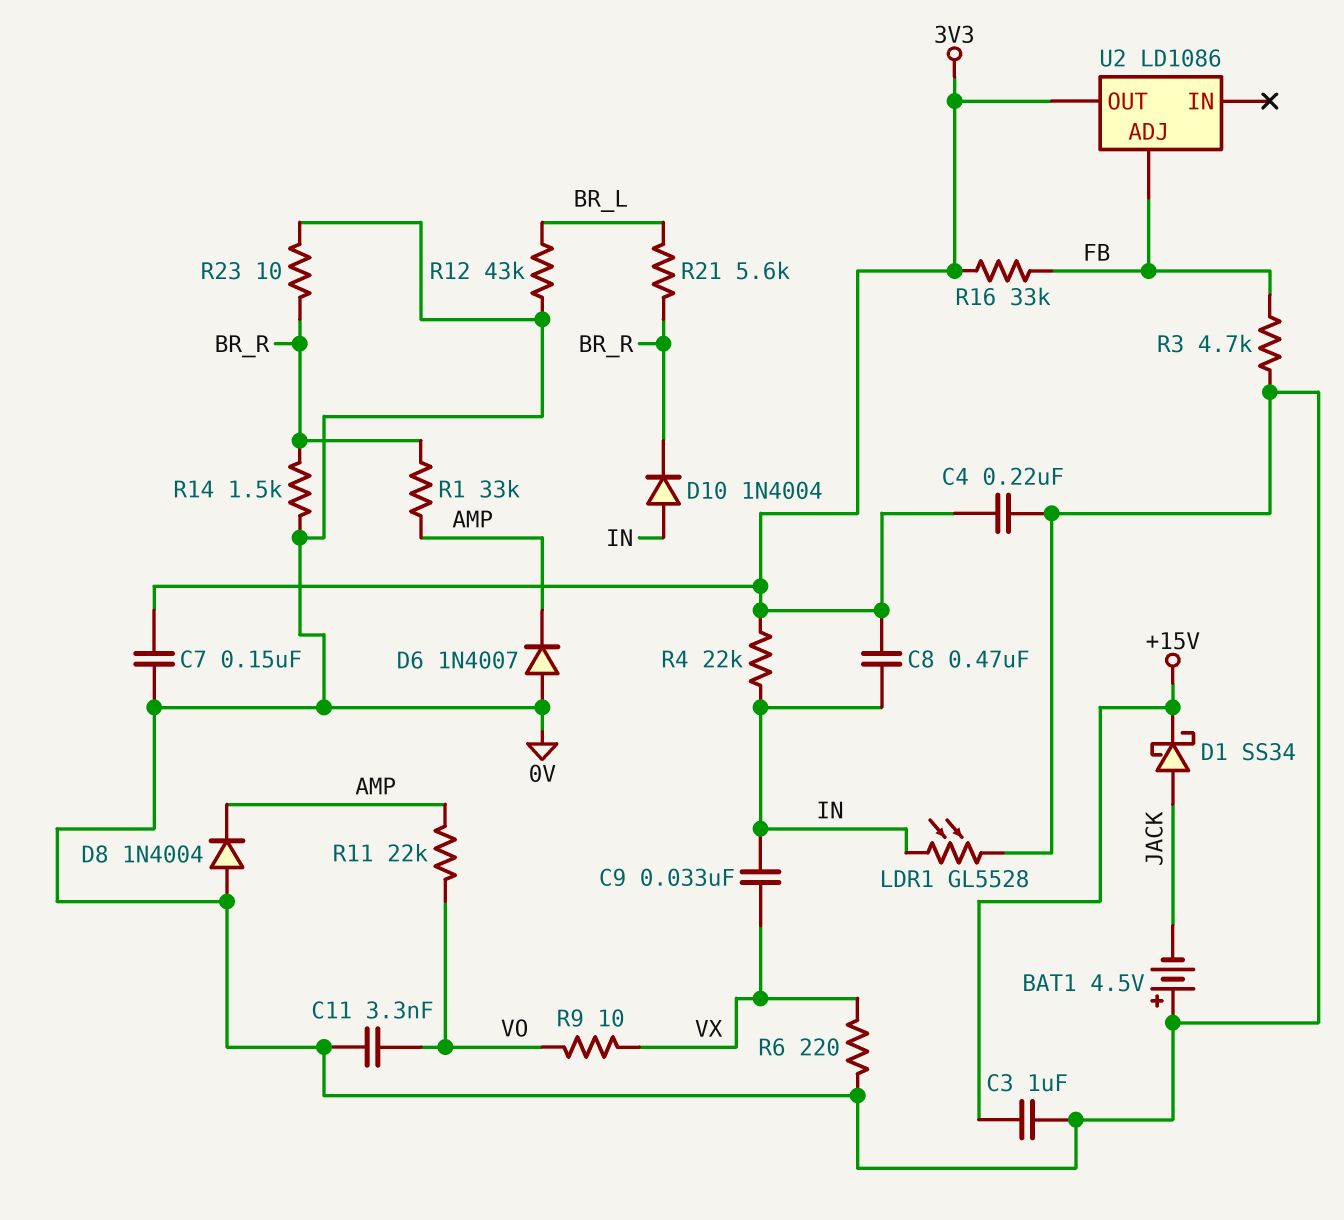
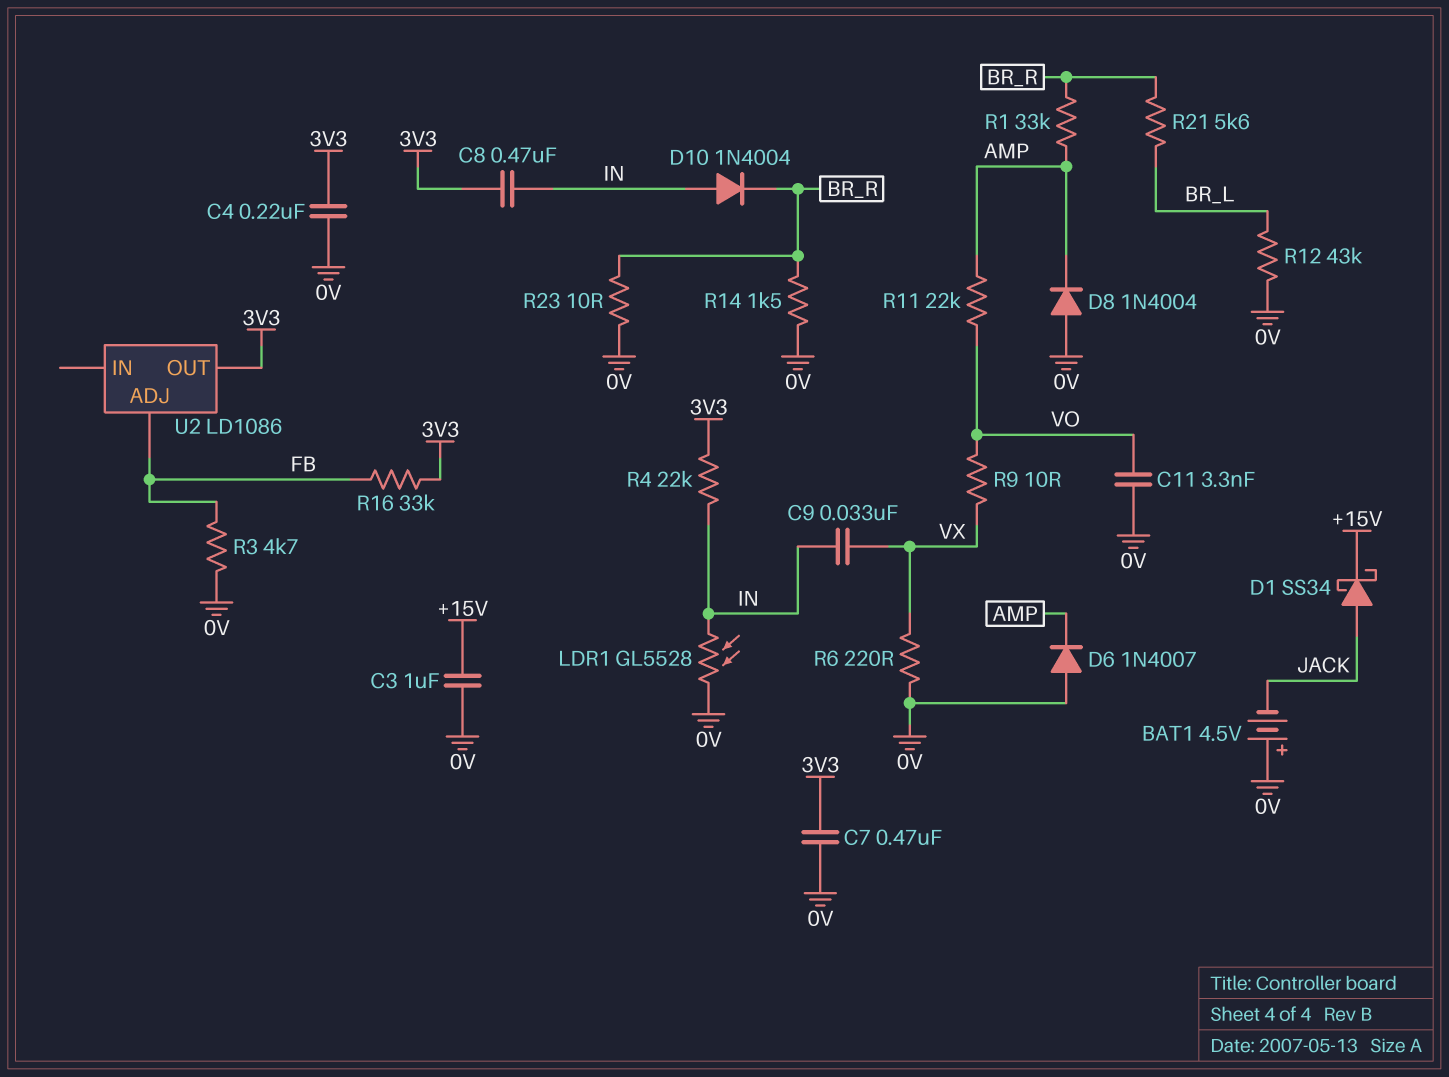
C7: 150nF (0V, 3V3) -> 470nF (0V, 3V3)

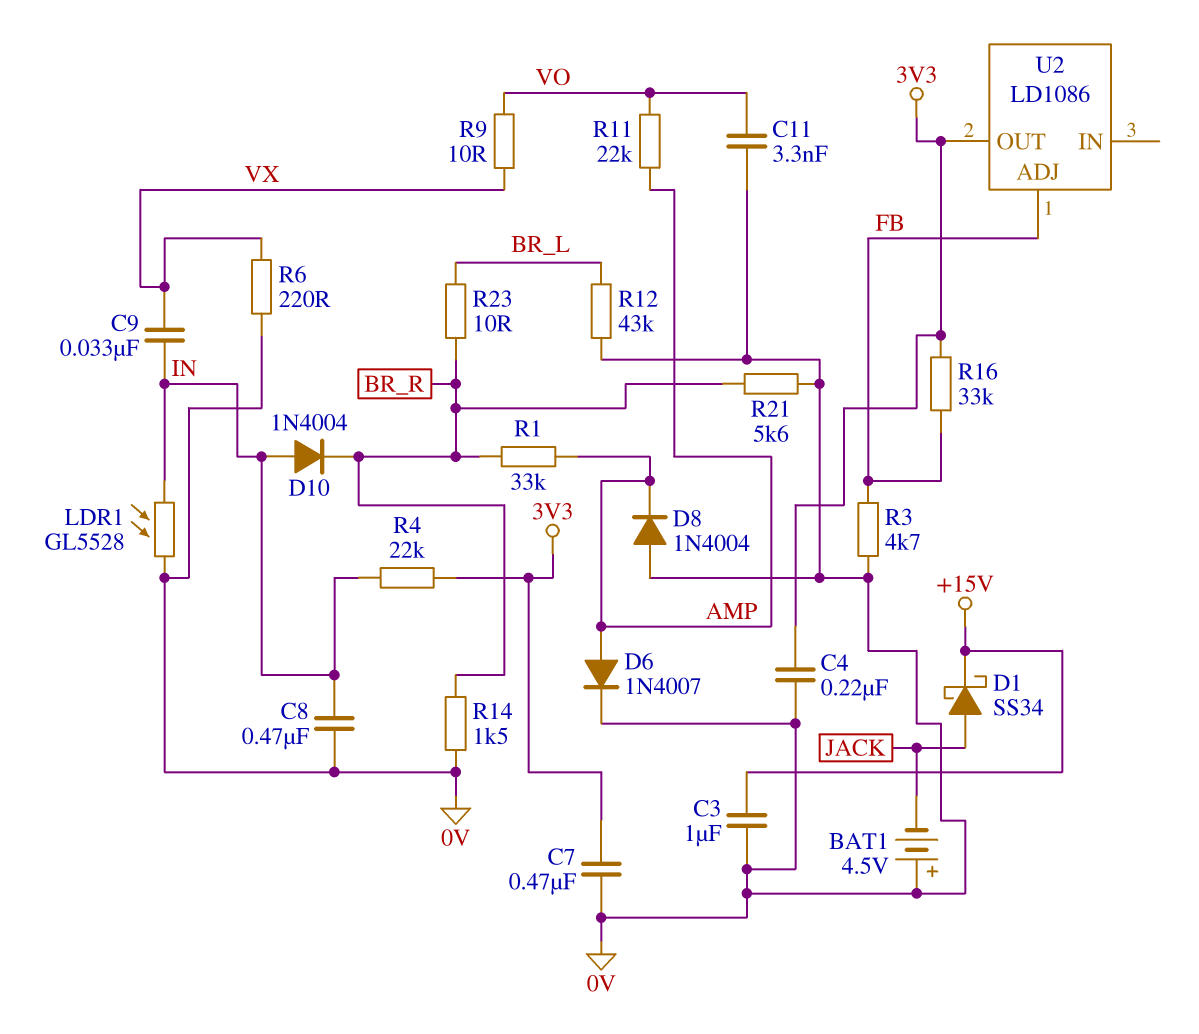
C8: 470nF (3V3, IN) -> 470nF (0V, IN)
D6: diode 1N4007 (A 0V, K AMP) -> diode 1N4007 (A AMP, K 0V)
R21: 5.6k (BR_L, BR_R) -> 5.6k (0V, BR_R)
R23: 10 (0V, BR_R) -> 10 (BR_L, BR_R)

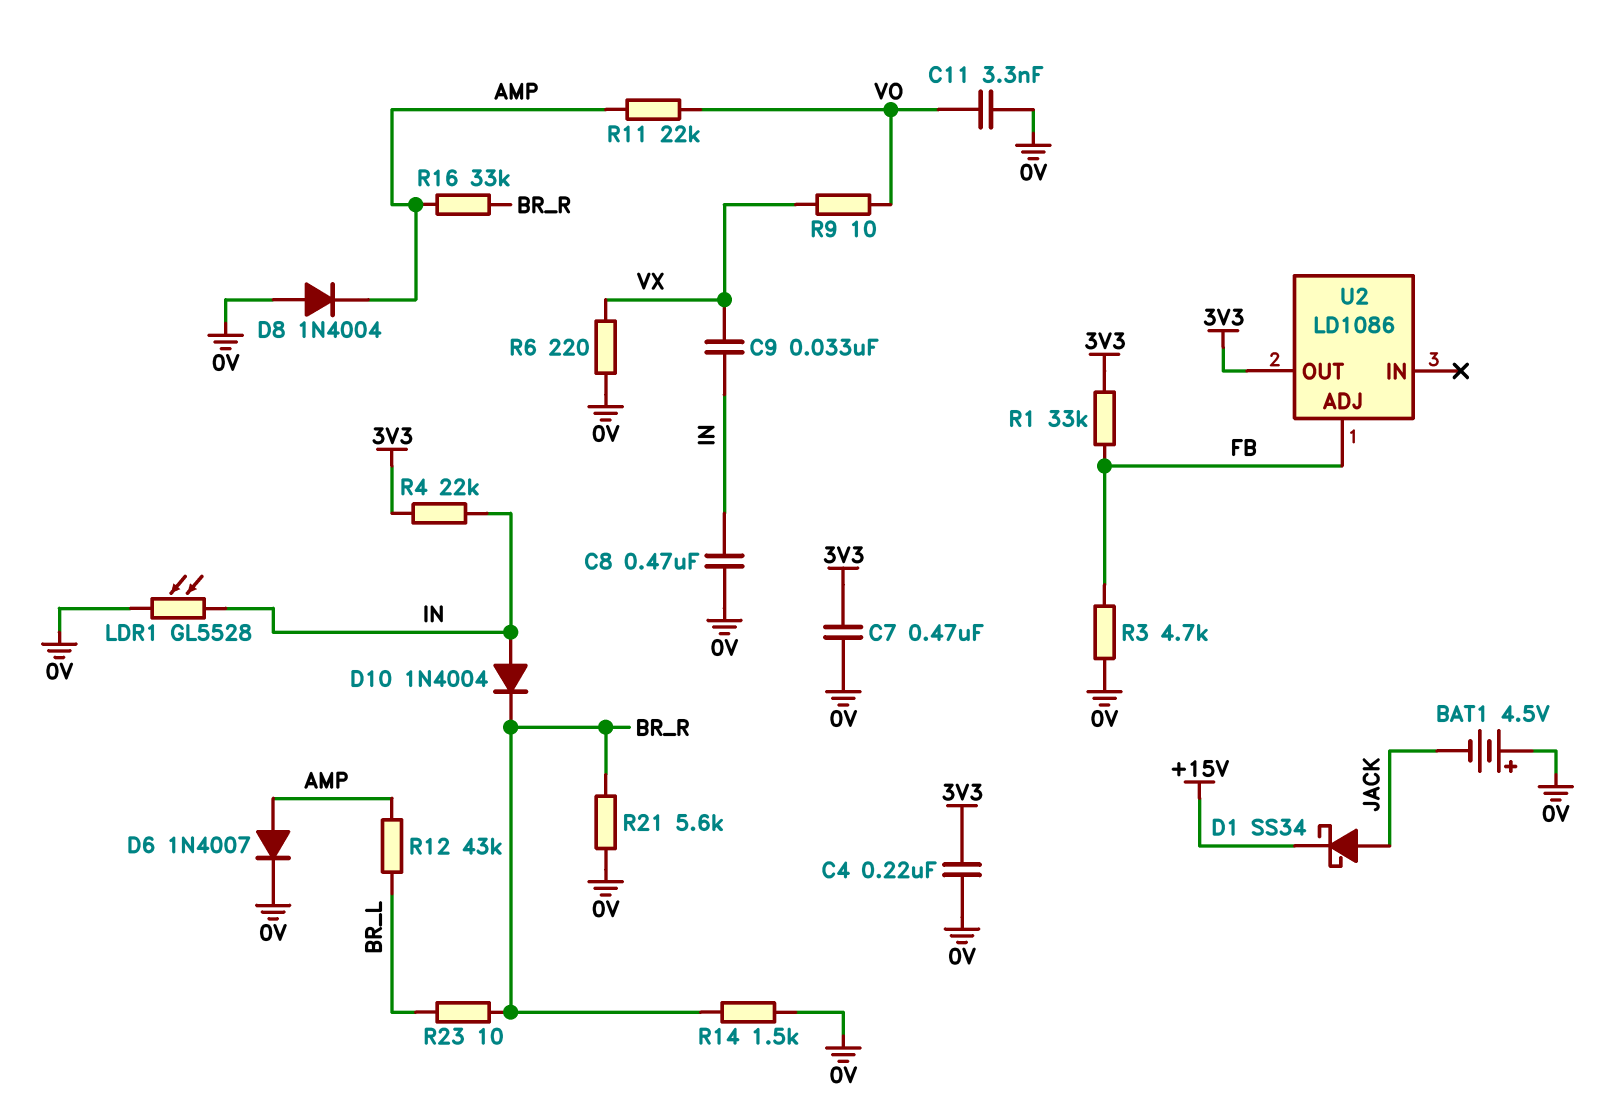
C3: 1uF (+15V, 0V) -> none
R1: 33k (AMP, BR_R) -> 33k (3V3, FB)
R12: 43k (0V, BR_L) -> 43k (AMP, BR_L)
R16: 33k (3V3, FB) -> 33k (AMP, BR_R)

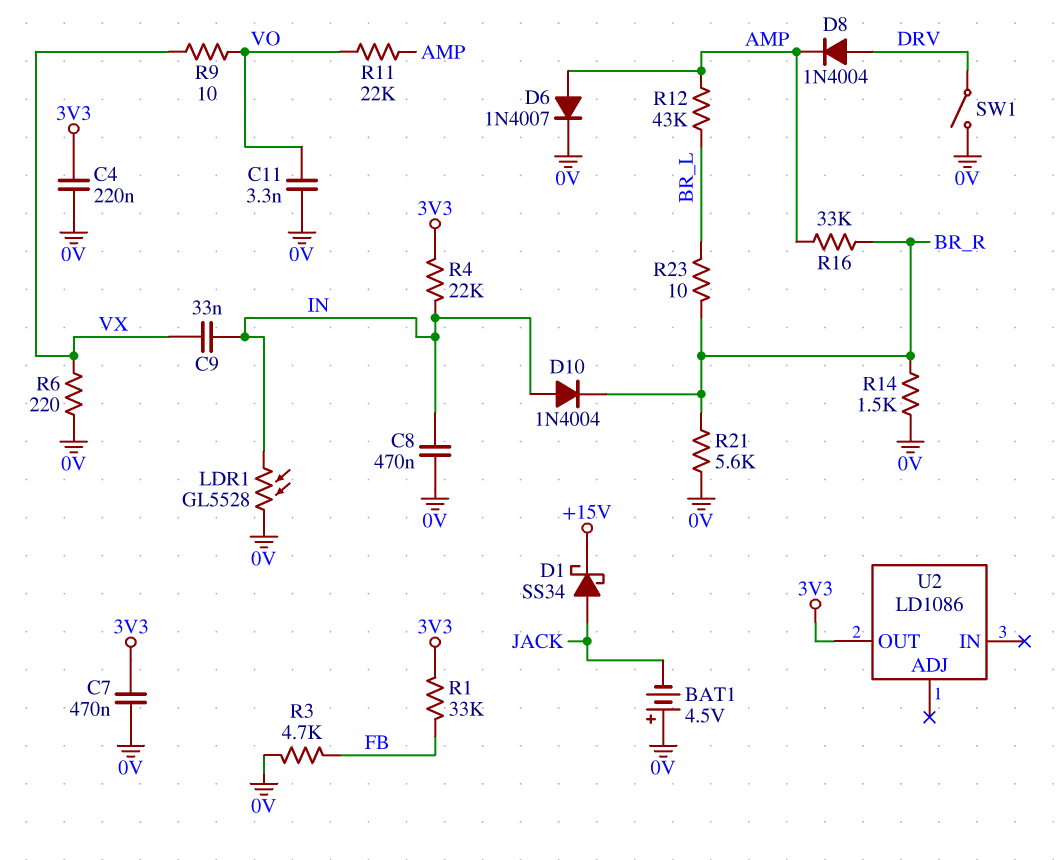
D8: diode 1N4004 (A 0V, K AMP) -> diode 1N4004 (A DRV, K AMP)
SW1: none -> switch (0V, DRV)
U2 pin ADJ: FB -> none

